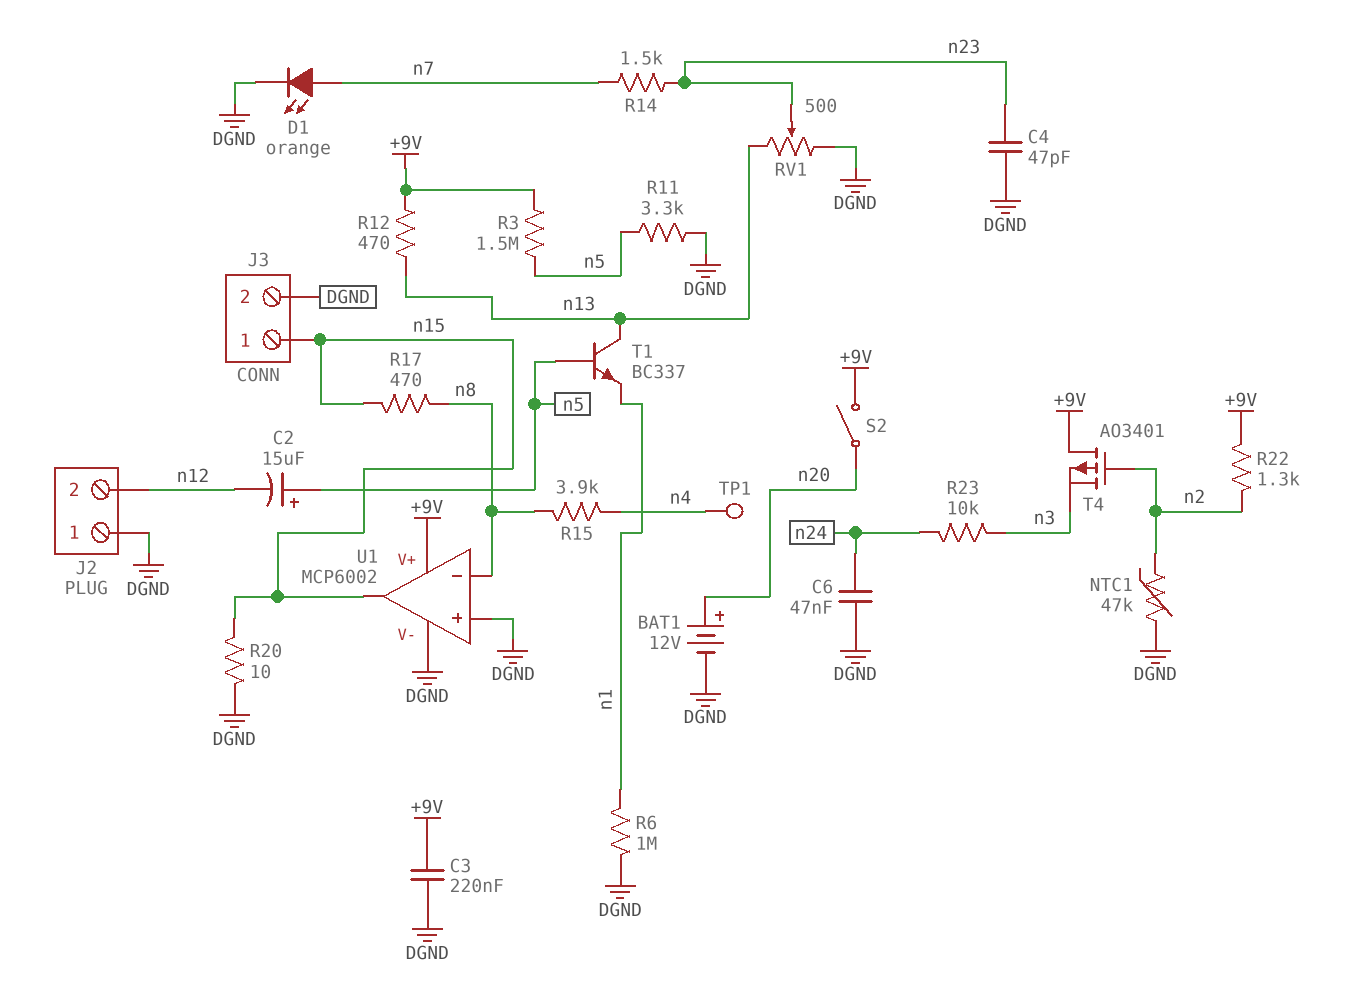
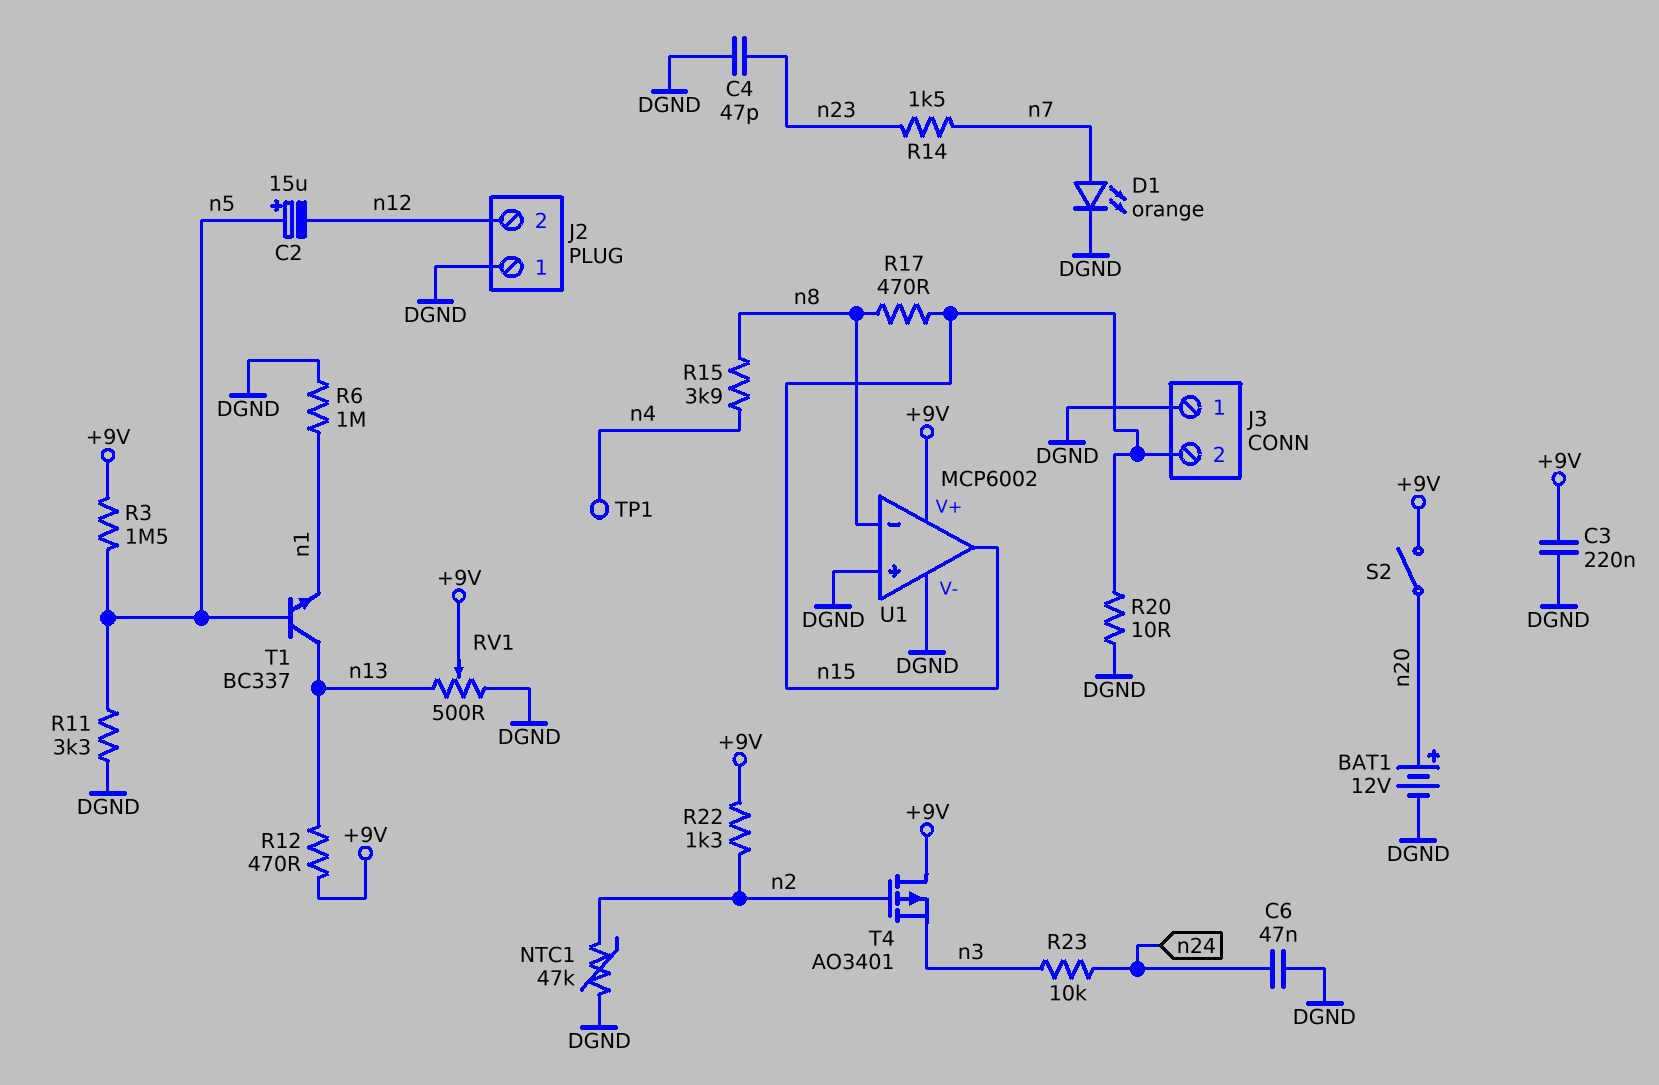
J3 pin 1: n15 -> DGND
J3 pin 2: DGND -> n15
RV1: 500 (DGND, n13, wiper n23) -> 500 (DGND, n13, wiper +9V)

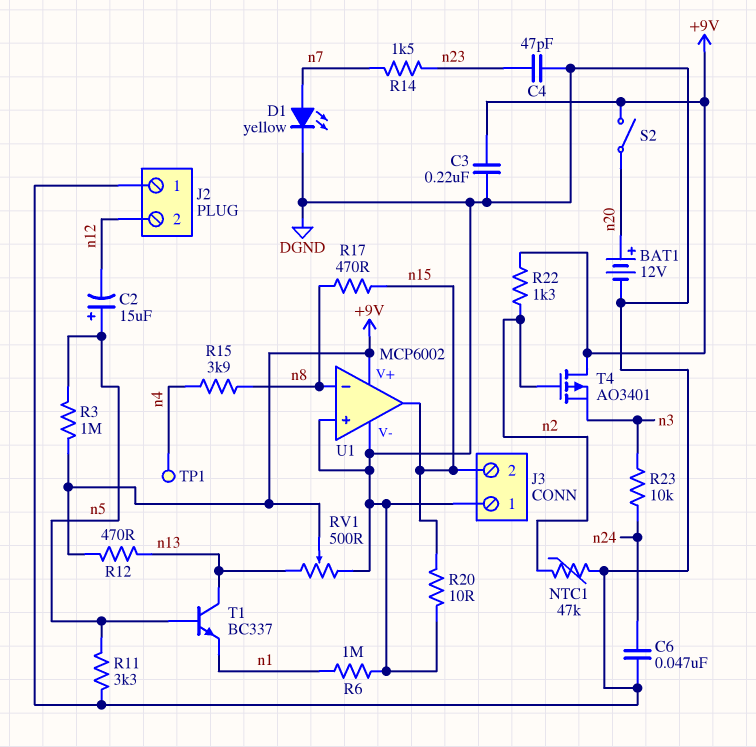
D1: LED orange (A n7, K DGND) -> LED yellow (A n7, K DGND)
R3: 1.5M (+9V, n5) -> 1M (+9V, n5)

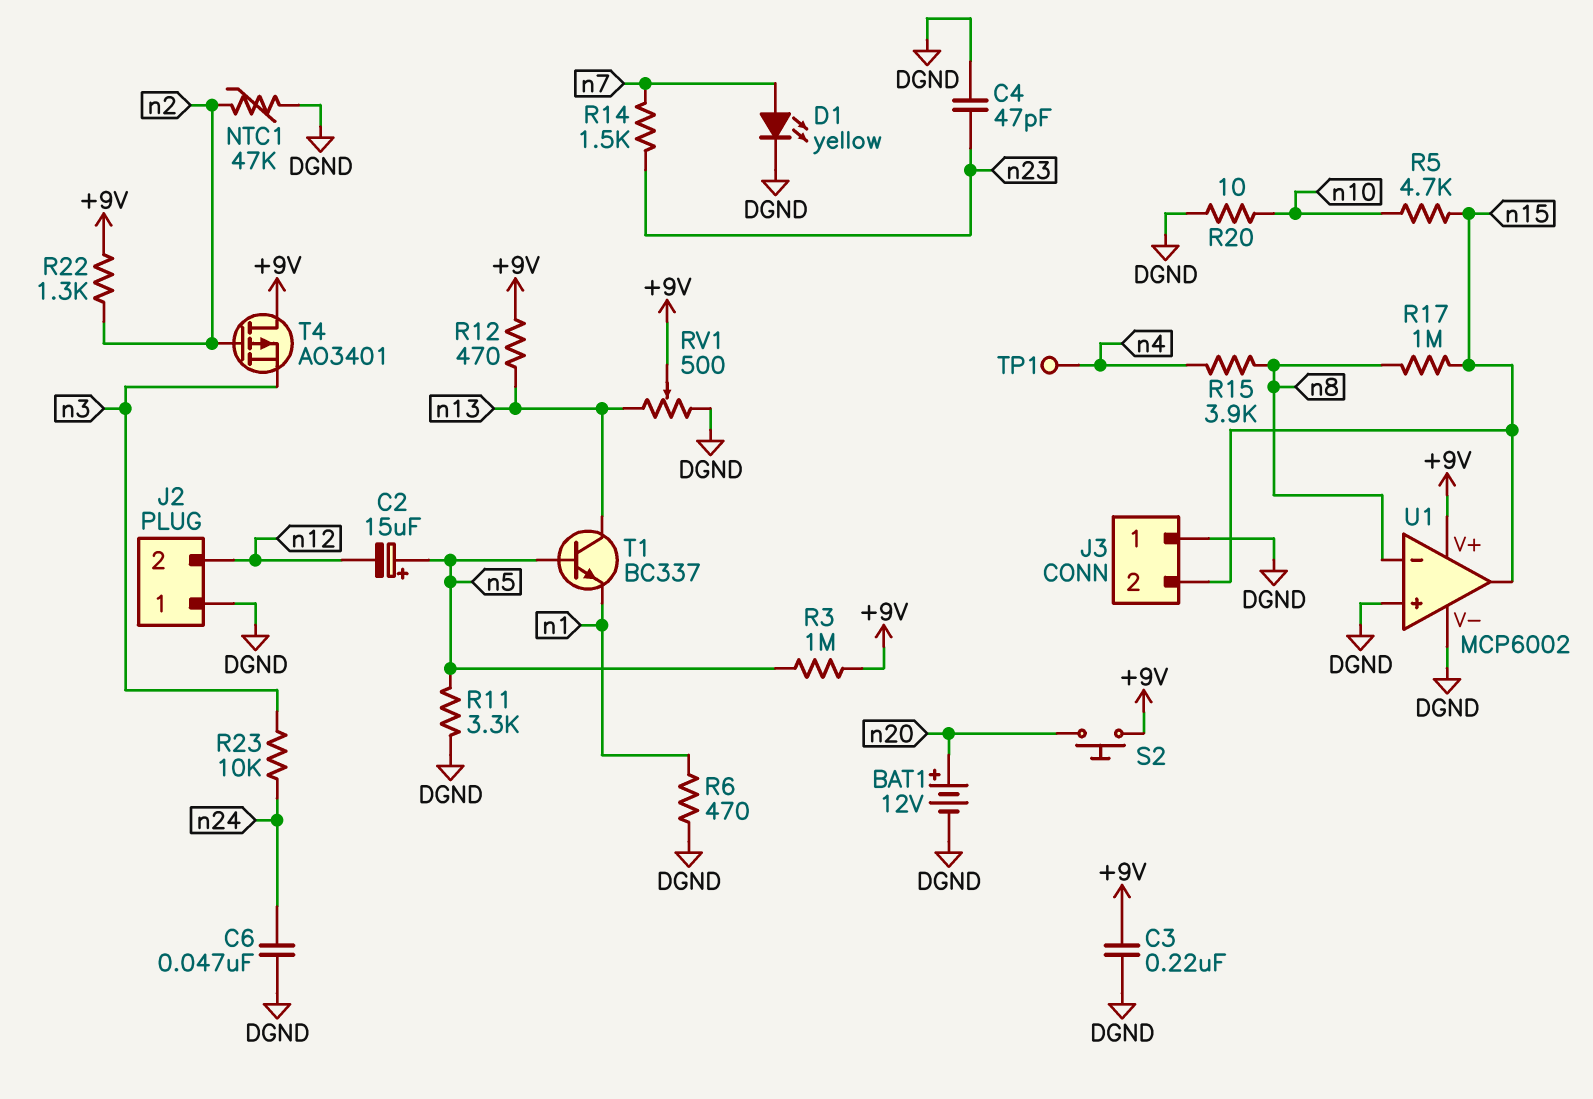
R5: none -> 4.7k (n10, n15)
R6: 1M (DGND, n1) -> 470 (DGND, n1)
R17: 470 (n8, n15) -> 1M (n8, n15)
R20: 10 (DGND, n15) -> 10 (DGND, n10)
S2: switch (+9V, n20) -> button (+9V, n20)

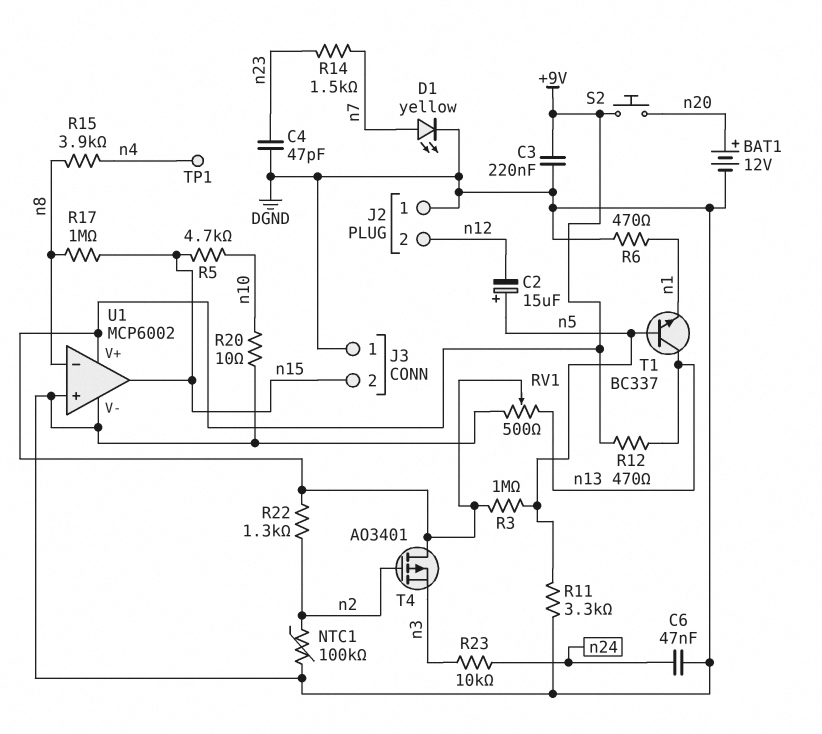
NTC1: 47k (DGND, n2) -> 100k (DGND, n2)

